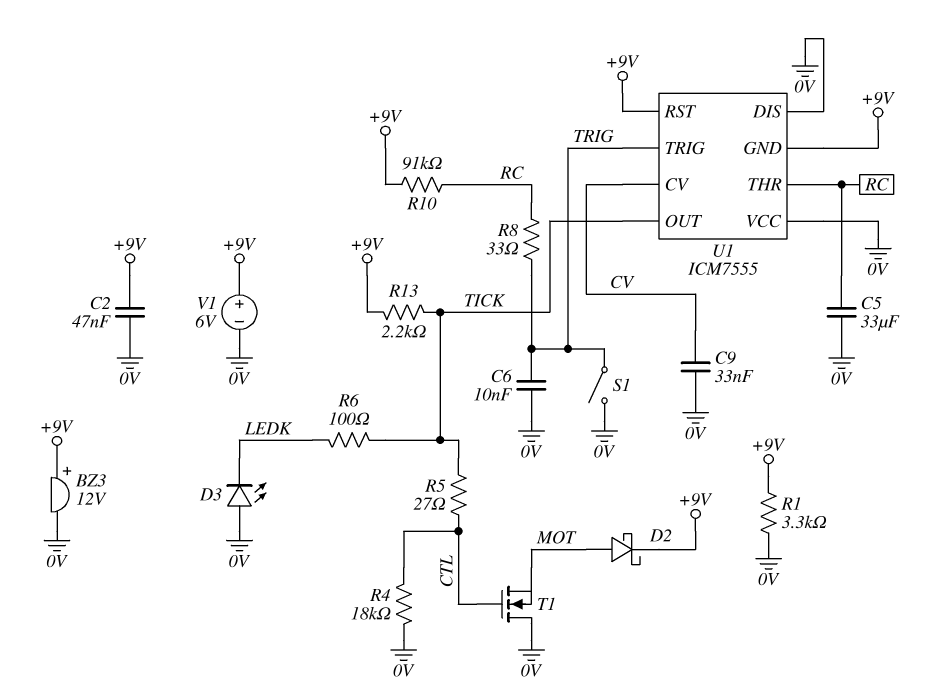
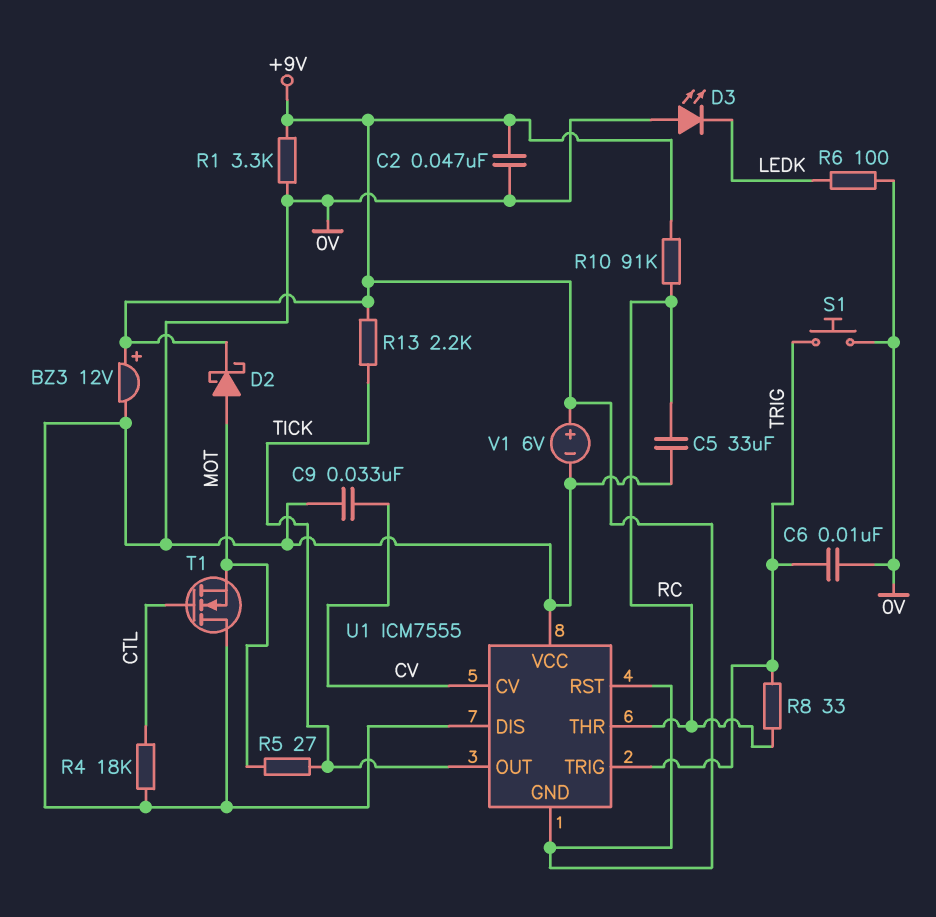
R5: 27 (CTL, TICK) -> 27 (MOT, TICK)
R6: 100 (LEDK, TICK) -> 100 (0V, LEDK)
S1: switch (0V, TRIG) -> button (0V, TRIG)

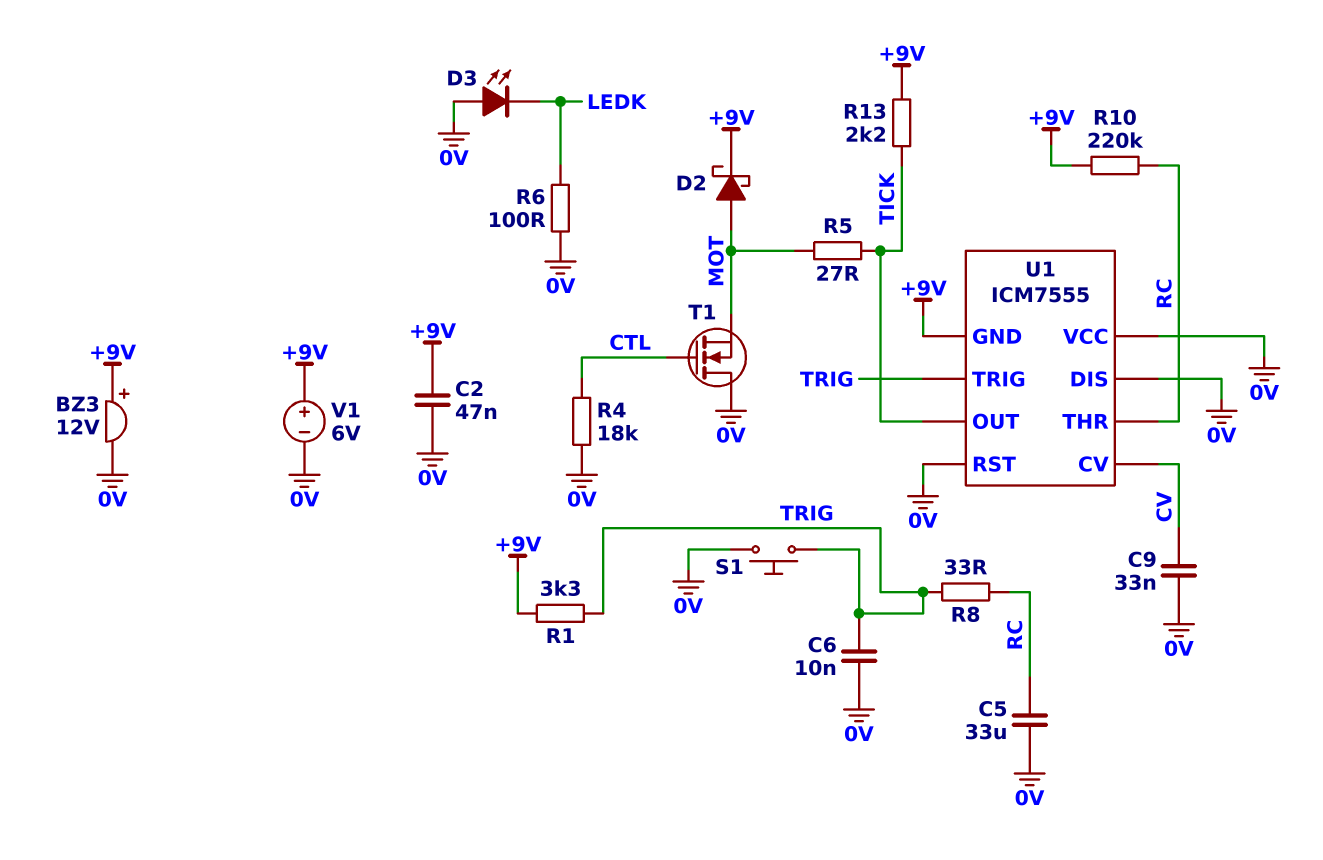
R1: 3.3k (+9V, 0V) -> 3.3k (+9V, TRIG)
R10: 91k (+9V, RC) -> 220k (+9V, RC)
U1 pin RST: +9V -> 0V

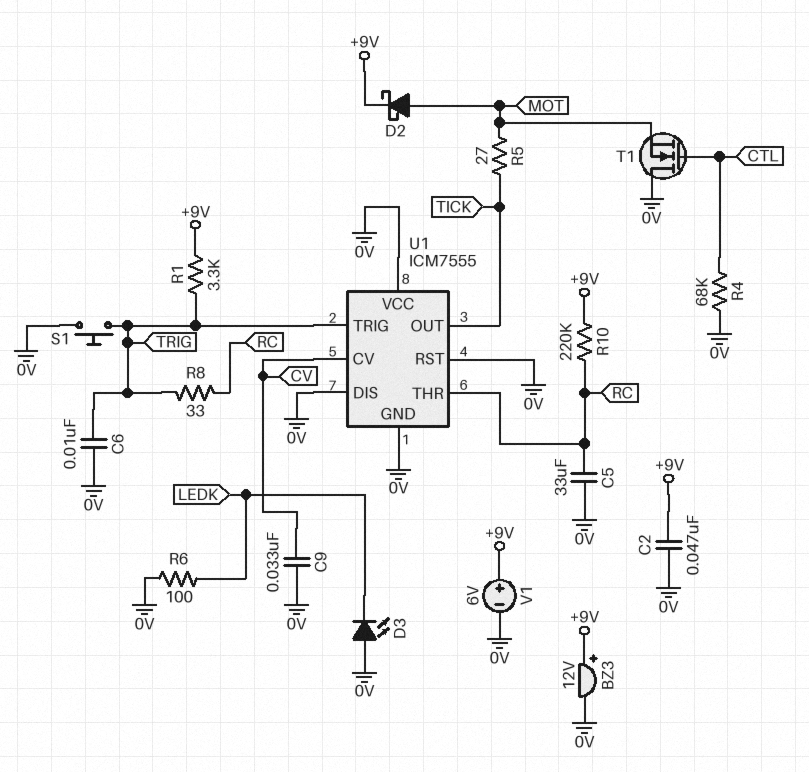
R4: 18k (0V, CTL) -> 68k (0V, CTL)
R13: 2.2k (+9V, TICK) -> none
U1 pin GND: +9V -> 0V

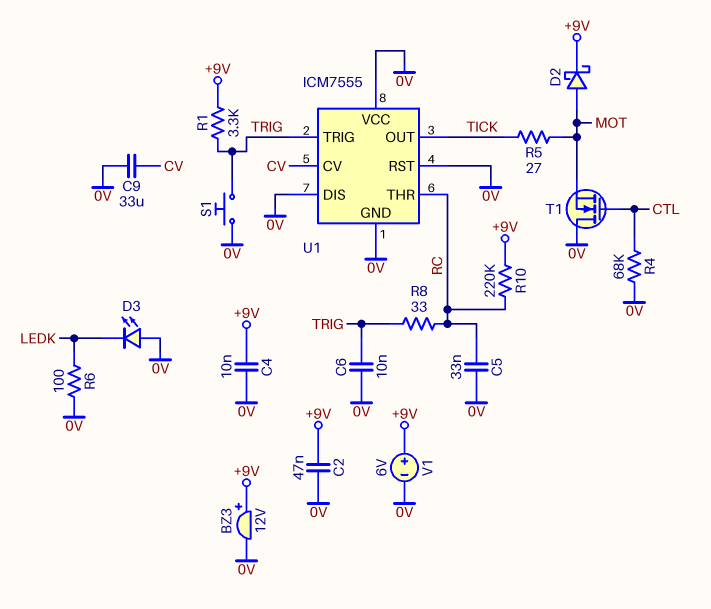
C4: none -> 10nF (+9V, 0V)
C5: 33uF (0V, RC) -> 33nF (0V, RC)
C9: 33nF (0V, CV) -> 33uF (0V, CV)

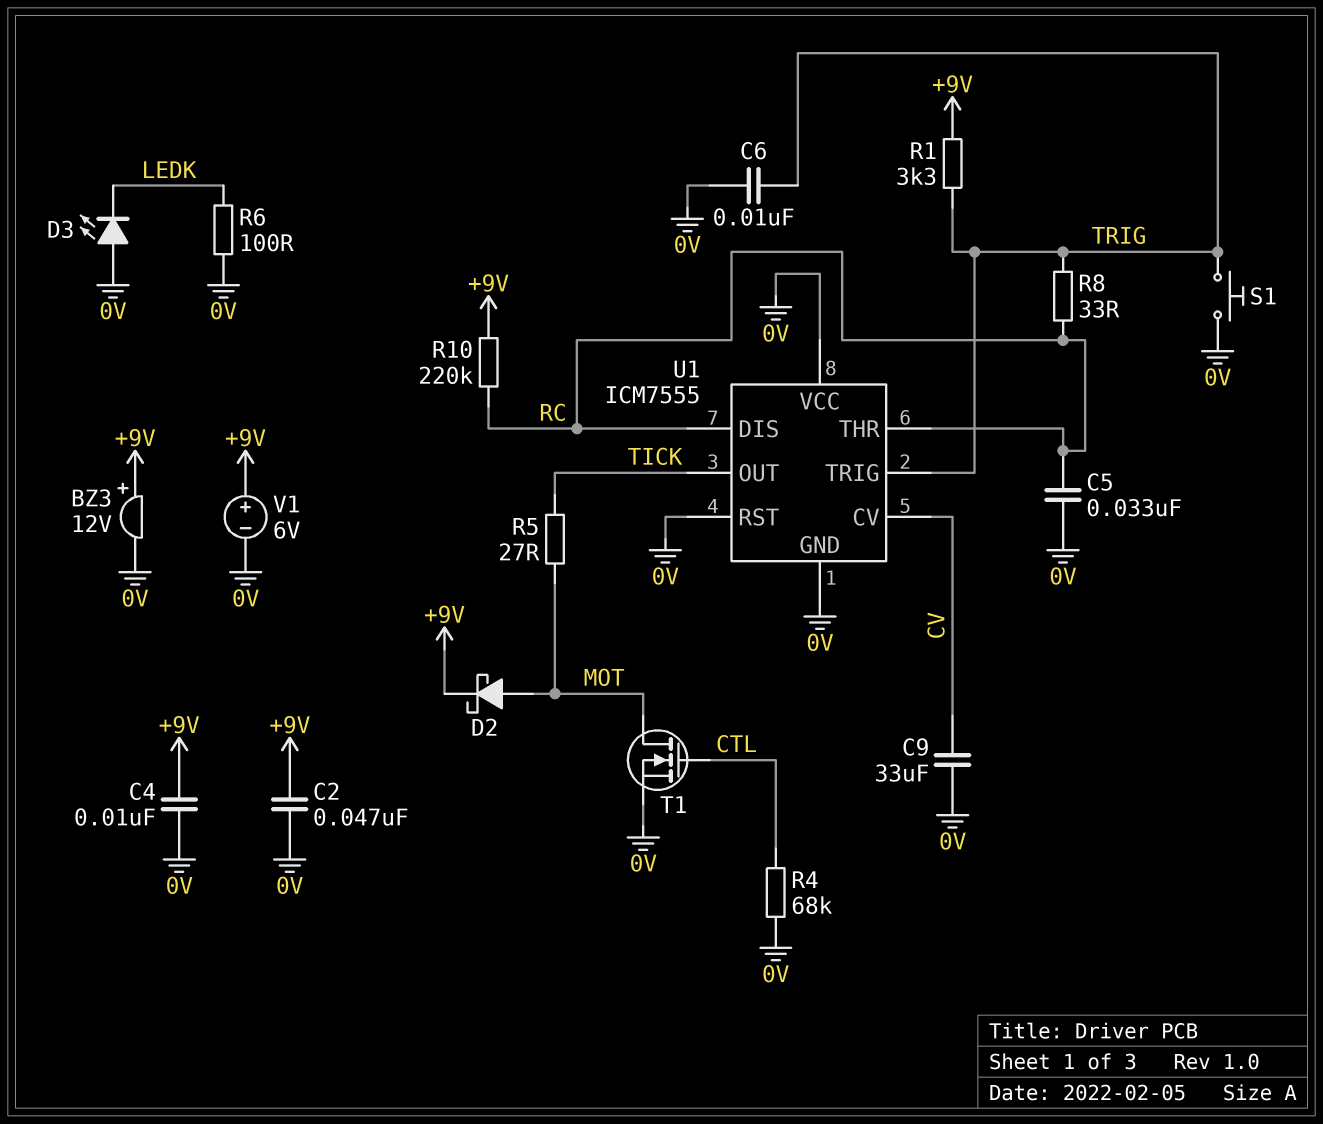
T1: NMOS (G CTL, D 0V, S MOT) -> NMOS (G CTL, D MOT, S 0V)
U1 pin DIS: 0V -> RC

